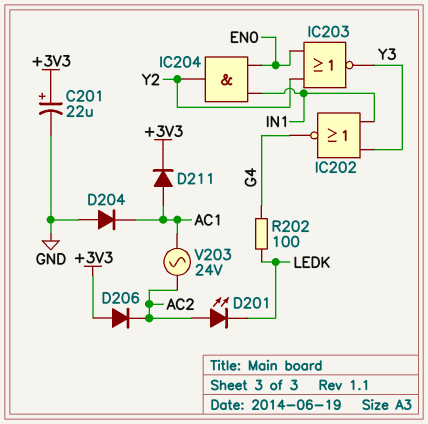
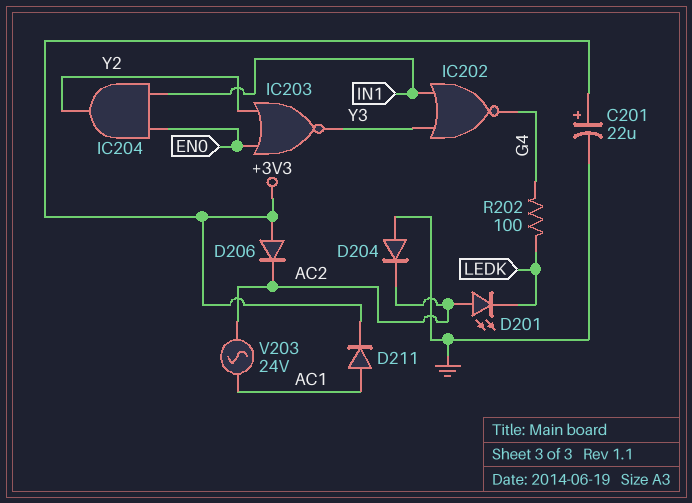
D204: diode (A GND, K AC1) -> diode (A GND, K AC2)

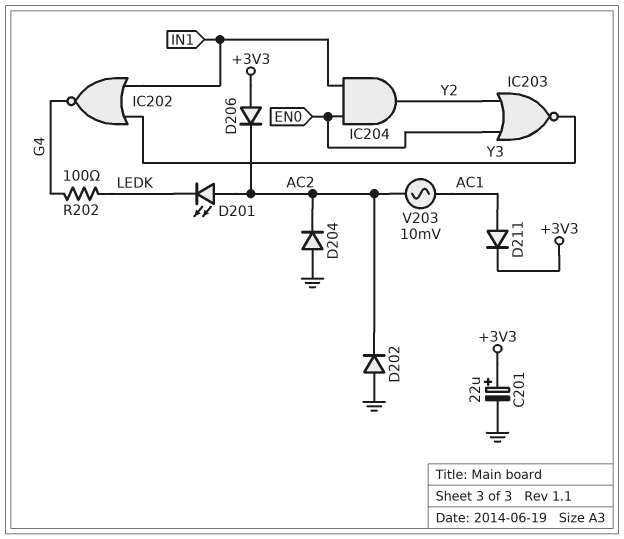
D202: none -> diode (A GND, K AC2)
V203: AC 24V (AC1, AC2) -> AC 10mV (AC1, AC2)

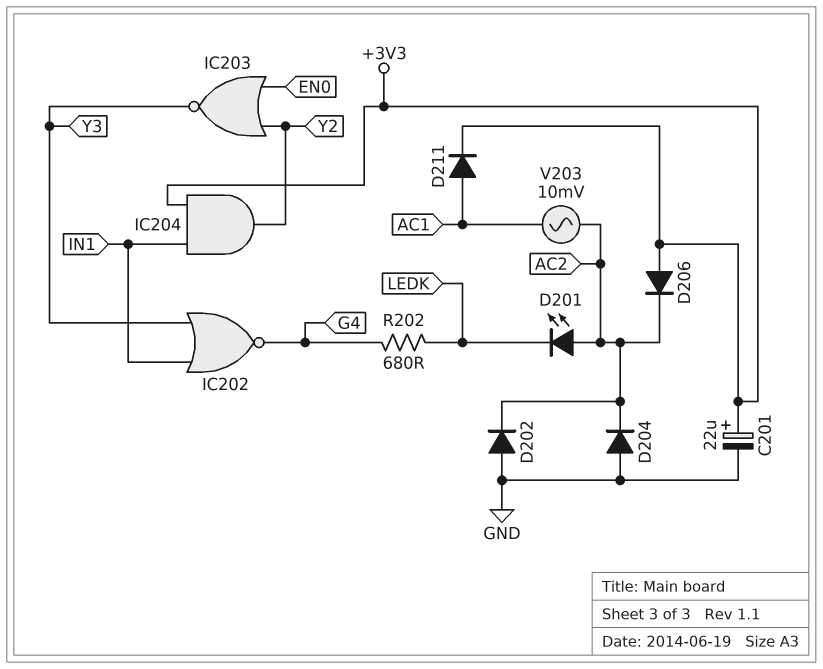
IC204: AND (in EN0, in IN1, out Y2) -> AND (in +3V3, in IN1, out Y2)
R202: 100 (G4, LEDK) -> 680 (G4, LEDK)

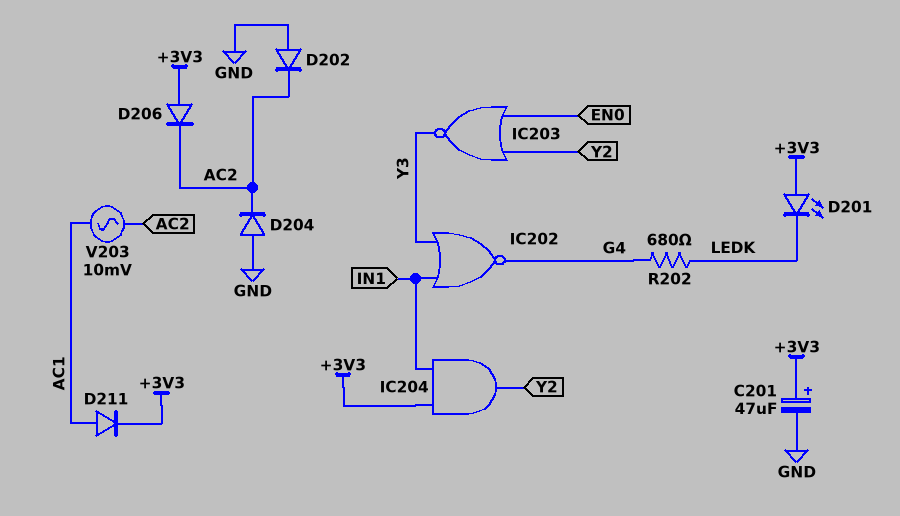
C201: 22uF (plus +3V3, minus GND) -> 47uF (plus +3V3, minus GND)
D201: LED (A AC2, K LEDK) -> LED (A +3V3, K LEDK)

